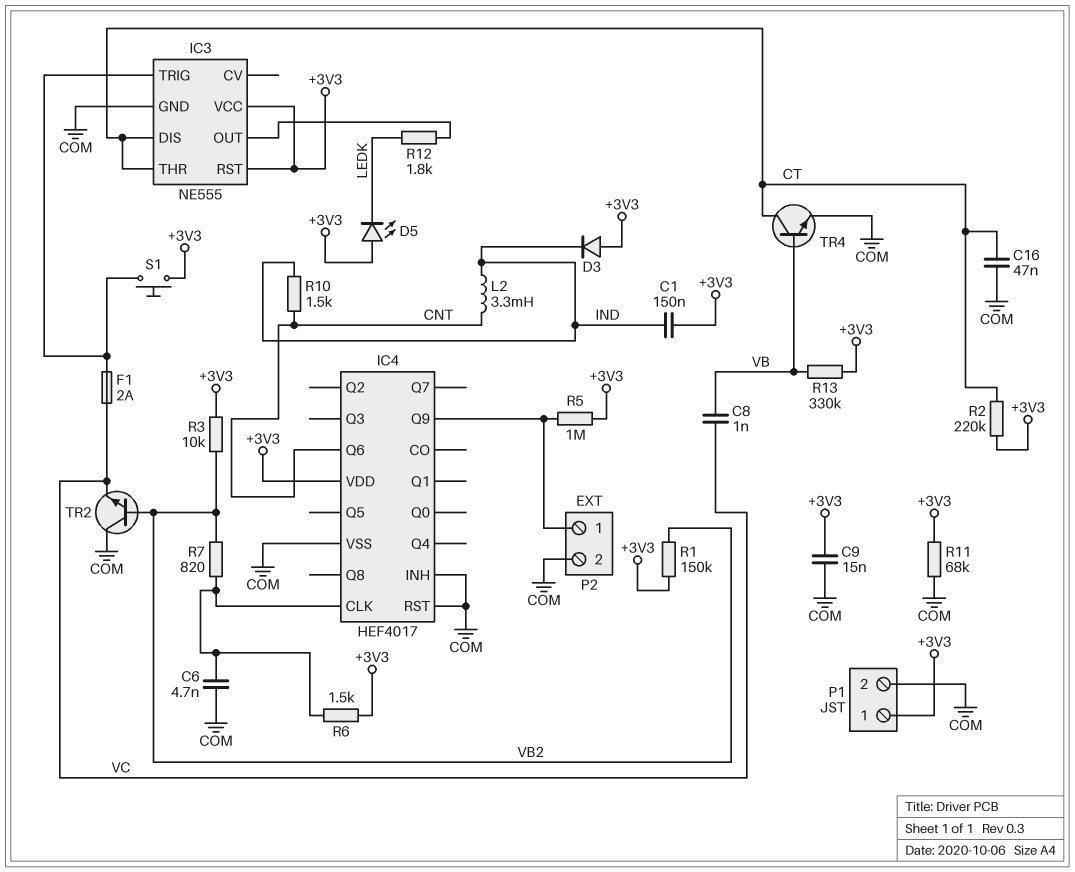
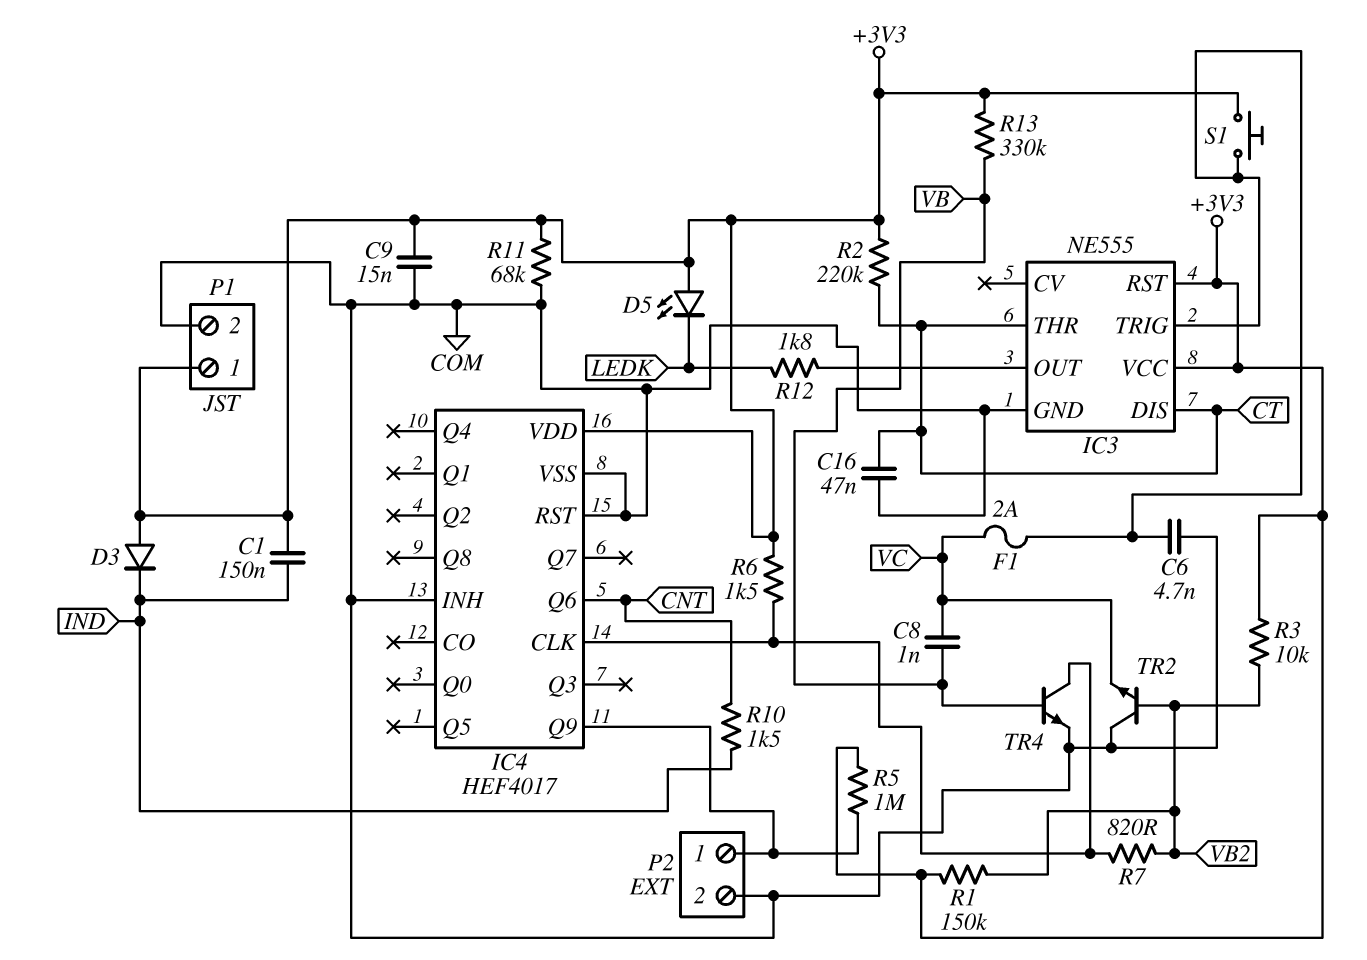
C6: 4.7nF (COM, IC4/CLK) -> 4.7nF (COM, IC3/TRIG)
L2: 3.3mH (CNT, IND) -> none
TR4: NPN (B VB, C CT, E COM) -> NPN (B VB, C IC4/CLK, E COM)

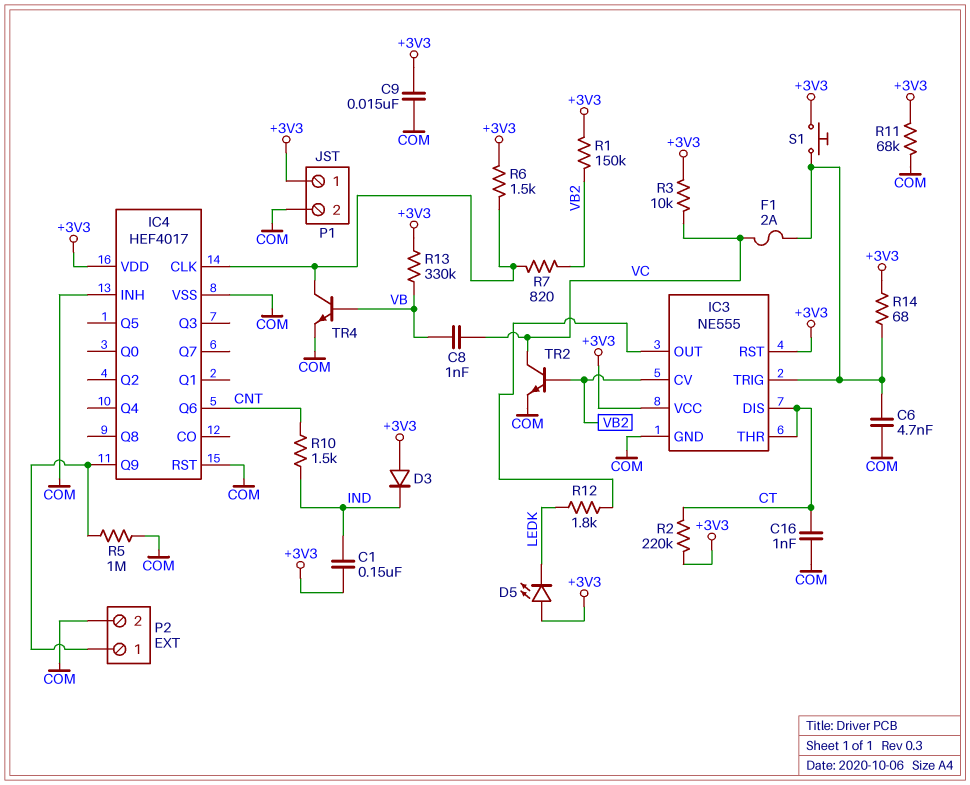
C16: 47nF (COM, CT) -> 1nF (COM, CT)
IC3 pin CV: none -> VB2
R3: 10k (+3V3, VB2) -> 10k (+3V3, VC)
R5: 1M (+3V3, IC4/Q9) -> 1M (COM, IC4/Q9)
R14: none -> 68 (+3V3, IC3/TRIG)
TR2: NPN (B VB2, C COM, E VC) -> NPN (B VB2, C VC, E COM)

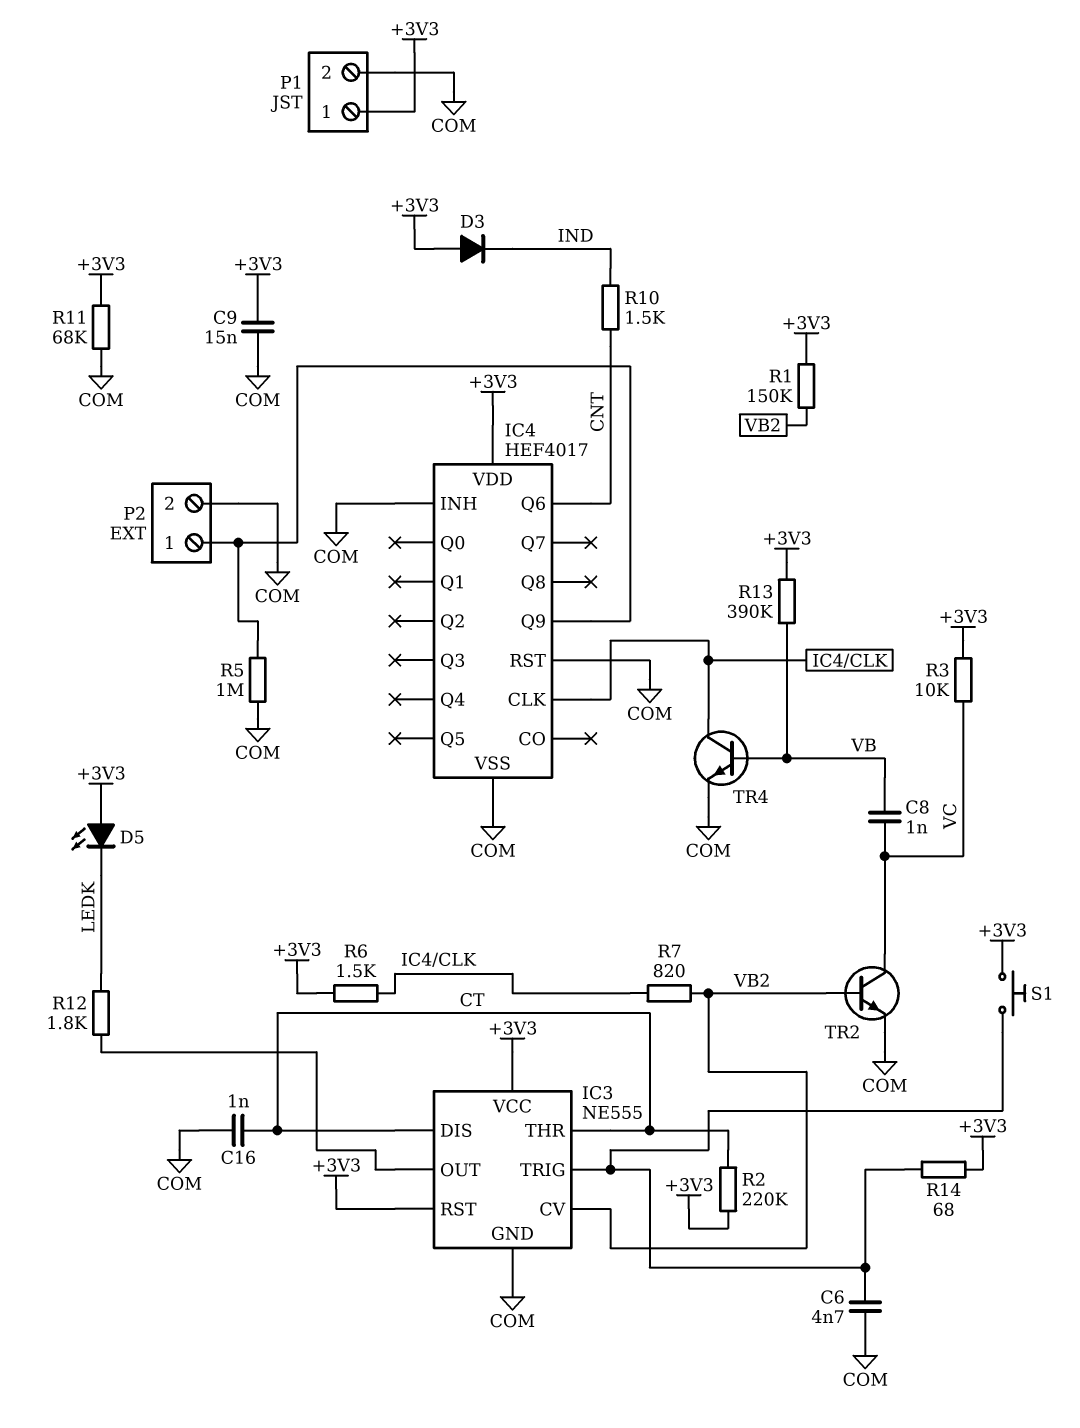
C1: 150nF (+3V3, IND) -> none
F1: 2A (IC3/TRIG, VC) -> none
R13: 330k (+3V3, VB) -> 390k (+3V3, VB)

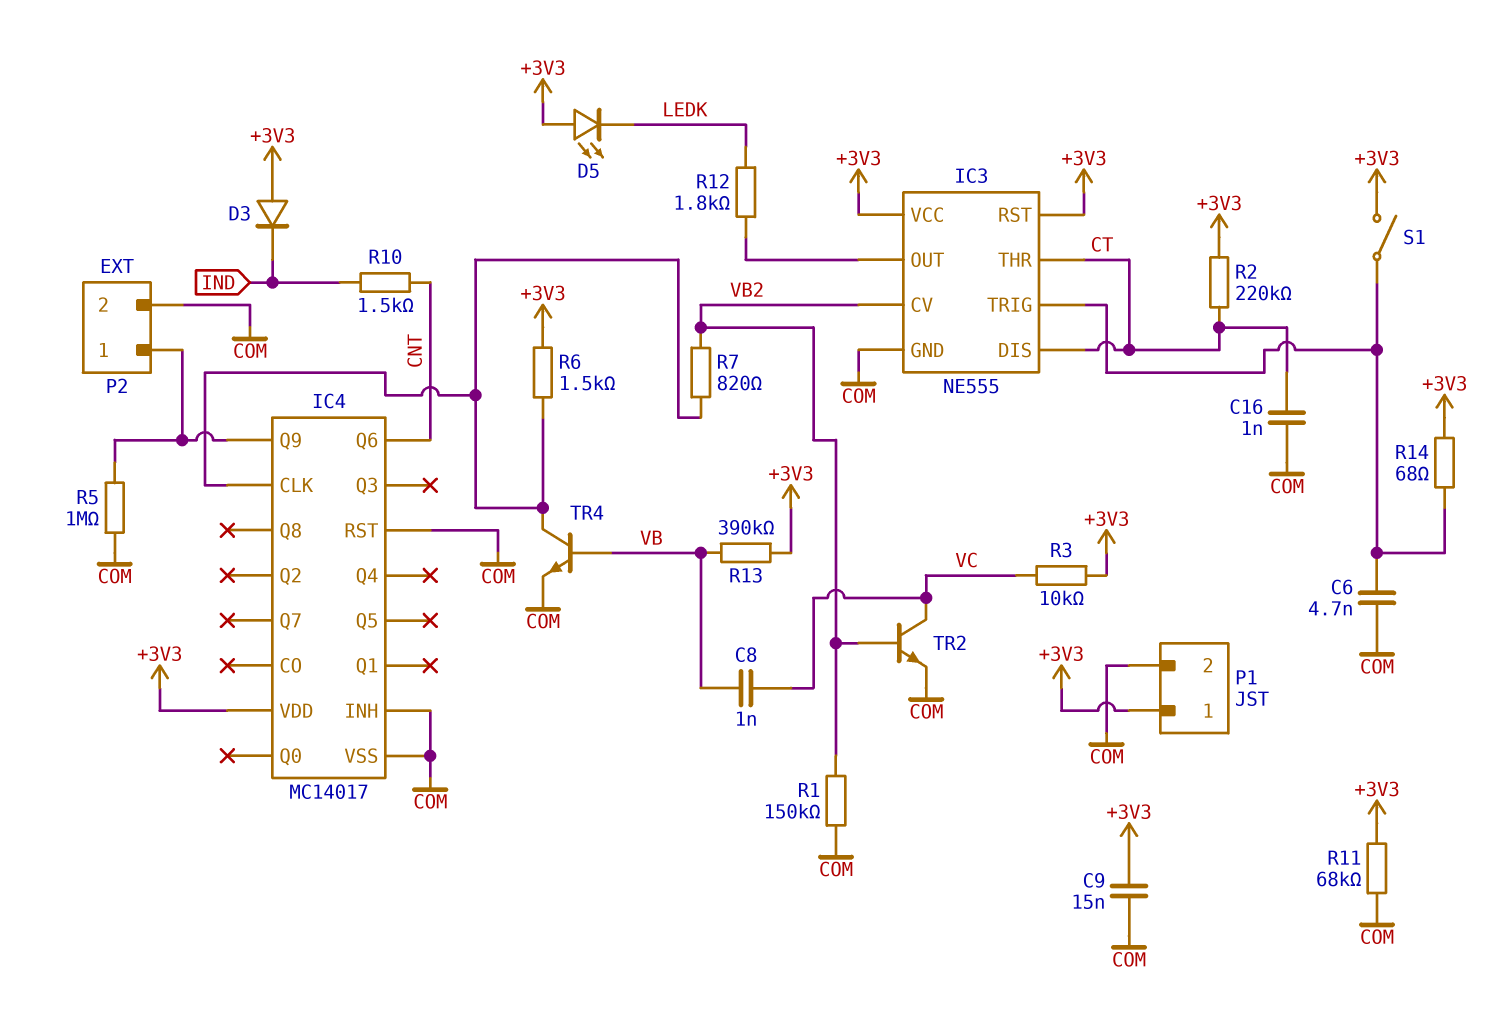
IC4: HEF4017 -> MC14017
R1: 150k (+3V3, VB2) -> 150k (COM, VB2)
S1: button (+3V3, IC3/TRIG) -> switch (+3V3, IC3/TRIG)

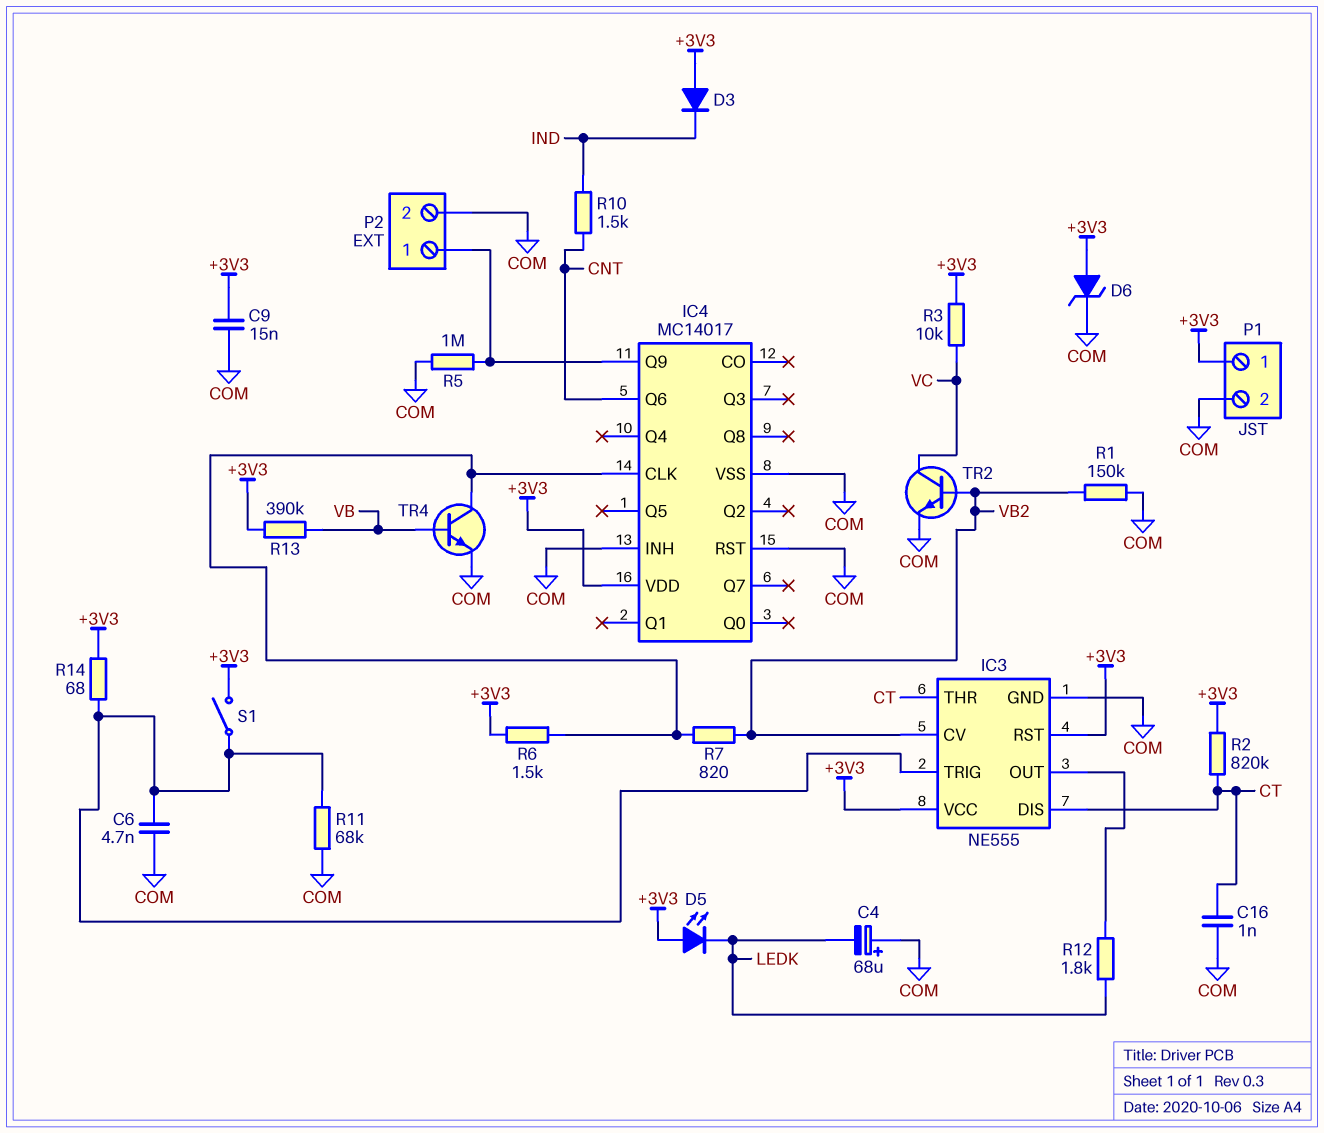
C4: none -> 68uF (plus COM, minus LEDK)
C8: 1nF (VB, VC) -> none
D6: none -> zener (A +3V3, K COM)
R2: 220k (+3V3, CT) -> 820k (+3V3, CT)
R11: 68k (+3V3, COM) -> 68k (COM, IC3/TRIG)

